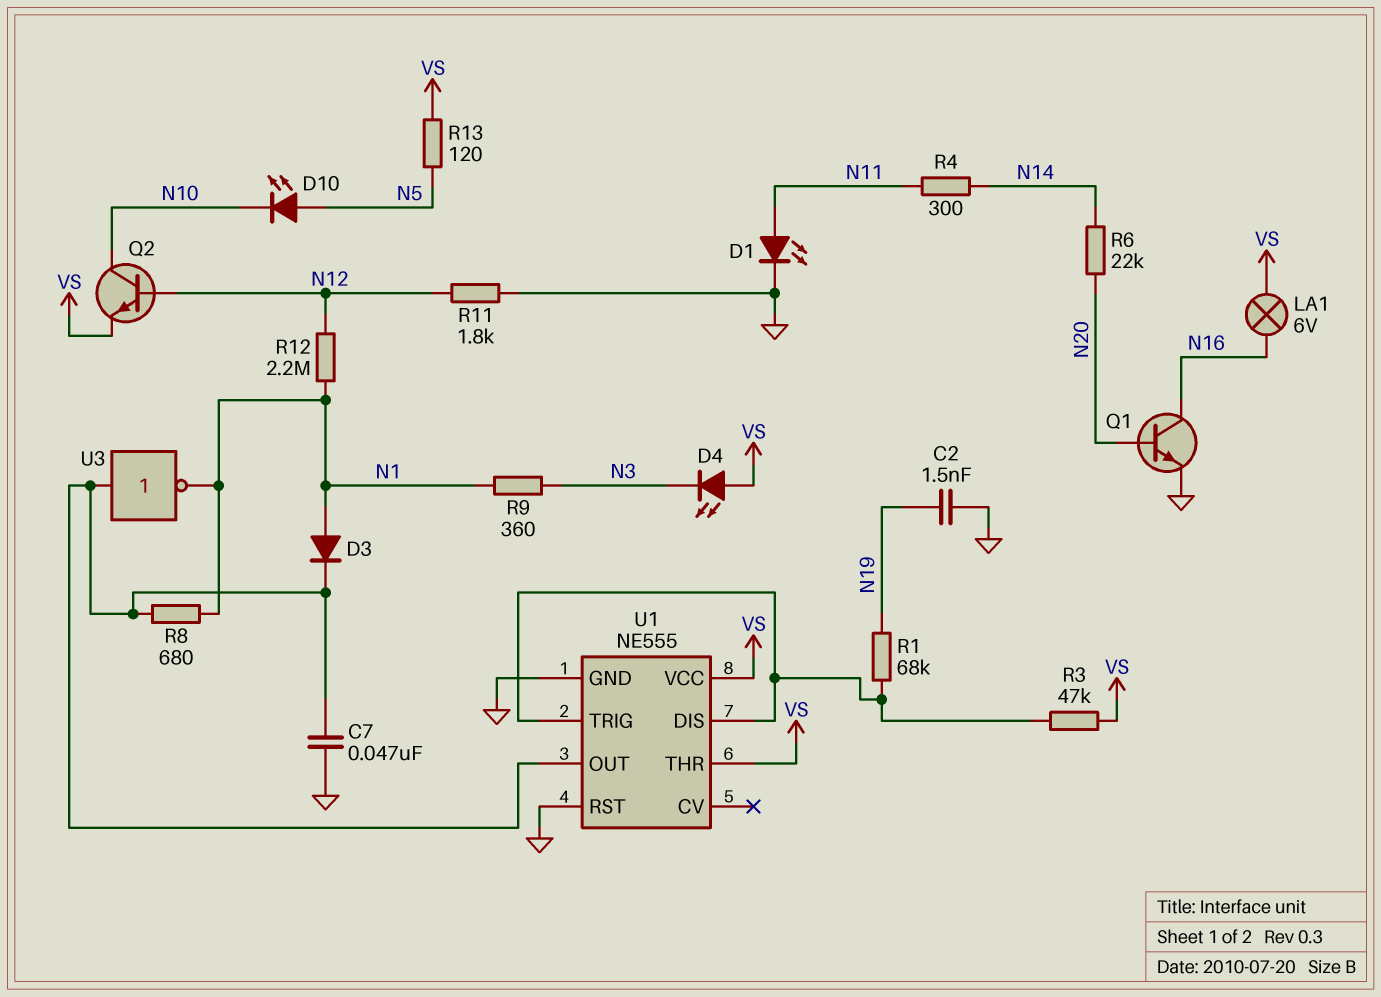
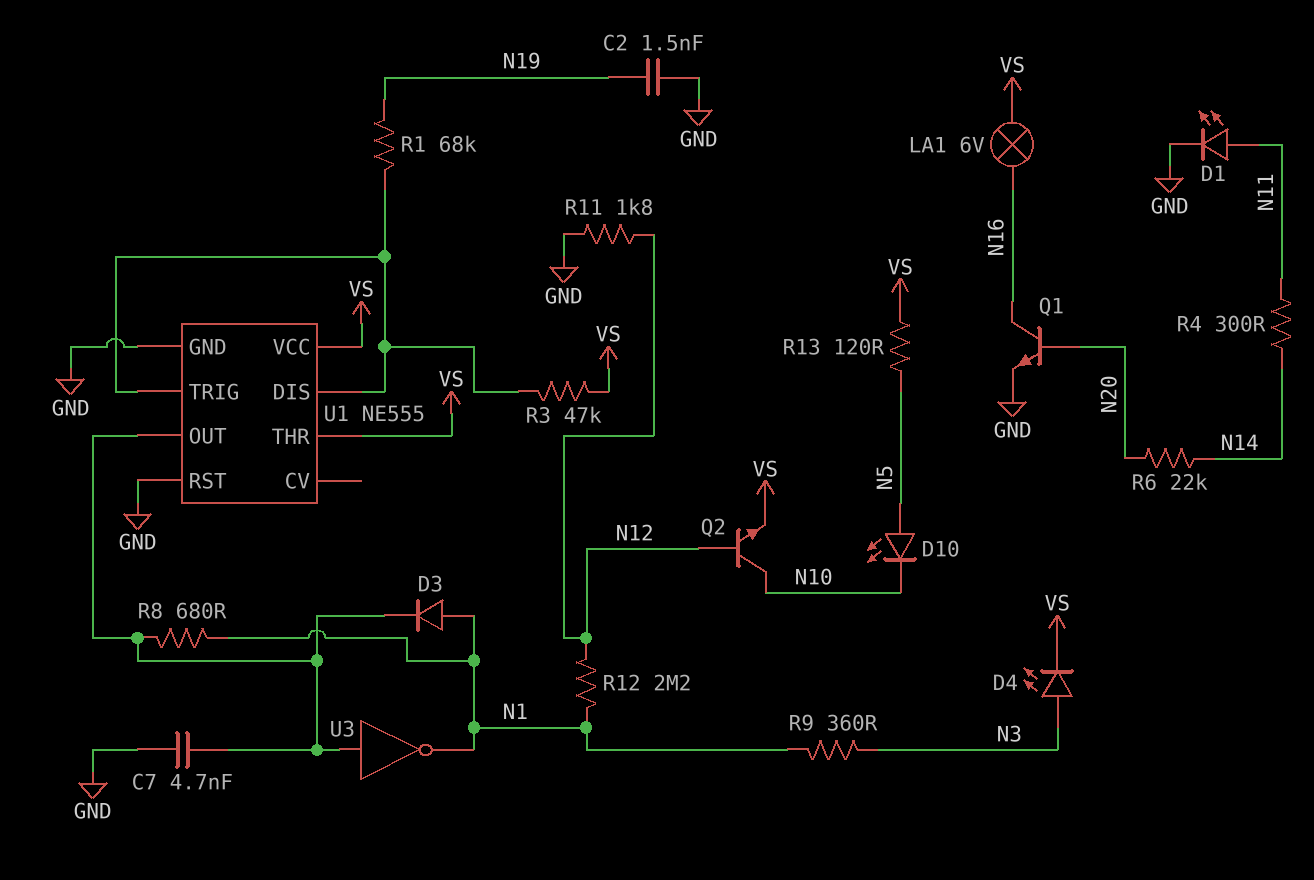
C7: 47nF (GND, U1/OUT) -> 4.7nF (GND, U1/OUT)
D4: LED (A VS, K N3) -> LED (A N3, K VS)

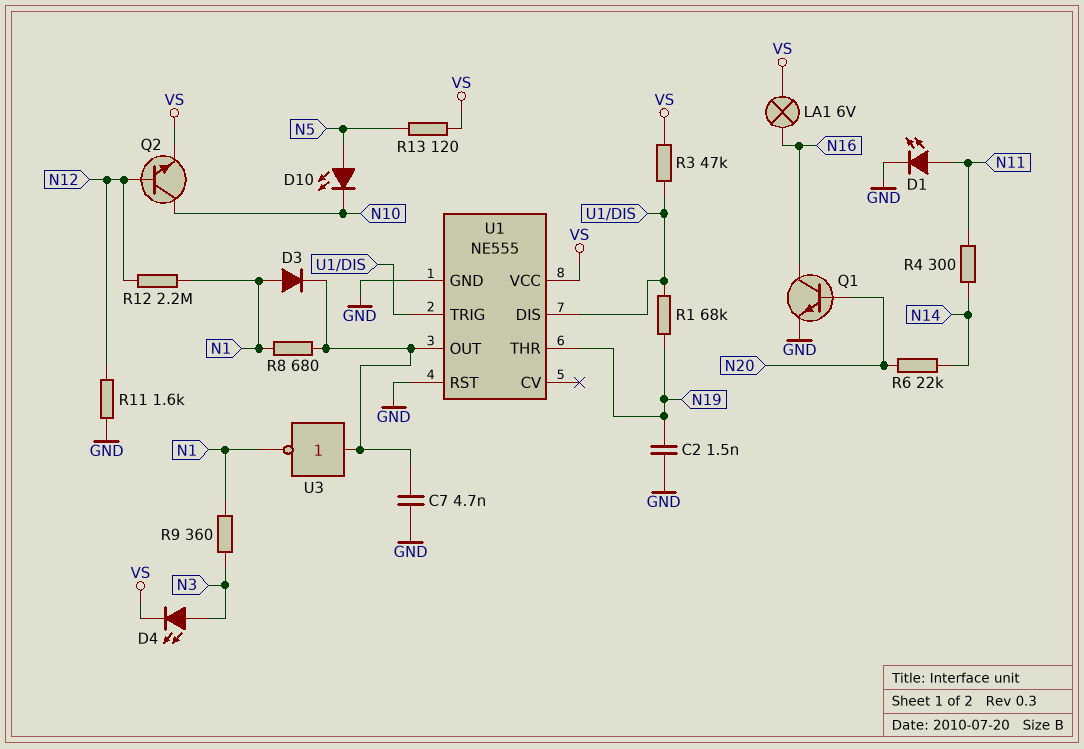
R11: 1.8k (GND, N12) -> 1.6k (GND, N12)
U1 pin THR: VS -> N19

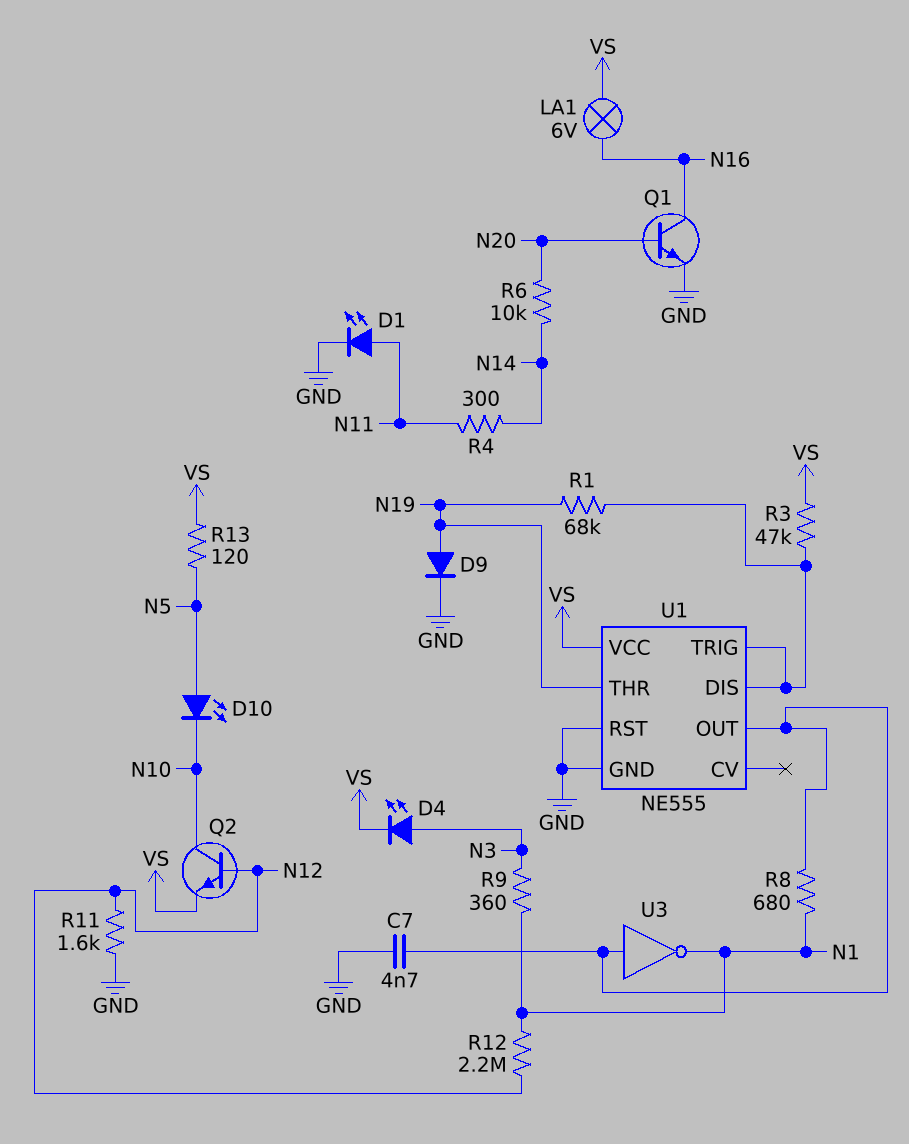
C2: 1.5nF (GND, N19) -> none
D3: diode (A N1, K U1/OUT) -> none
D9: none -> diode (A N19, K GND)
R6: 22k (N14, N20) -> 10k (N14, N20)

